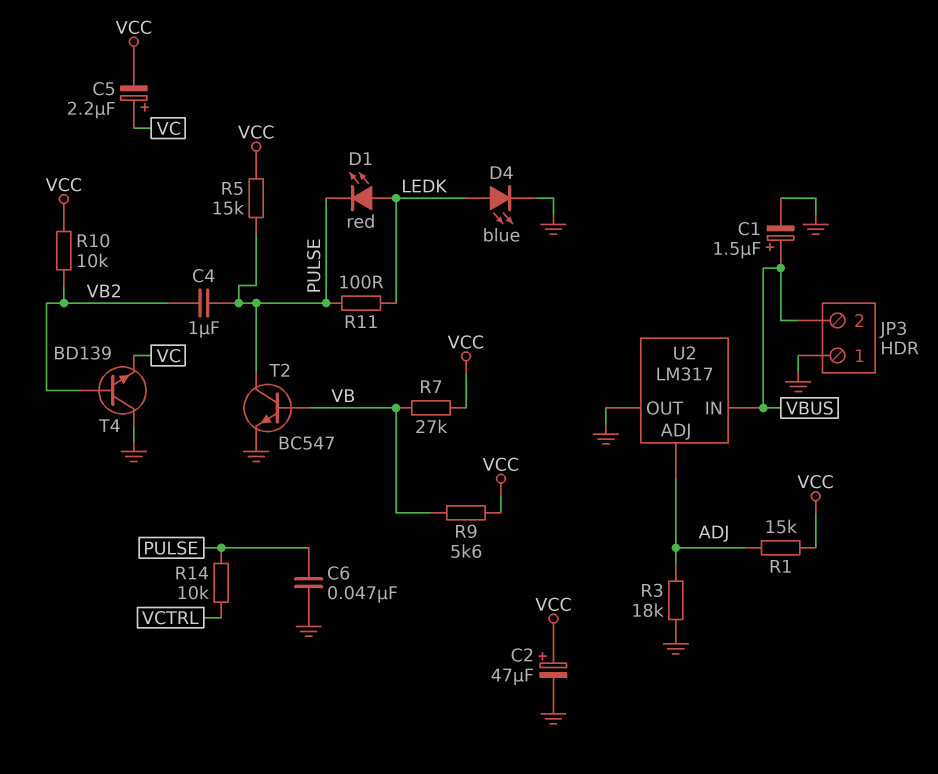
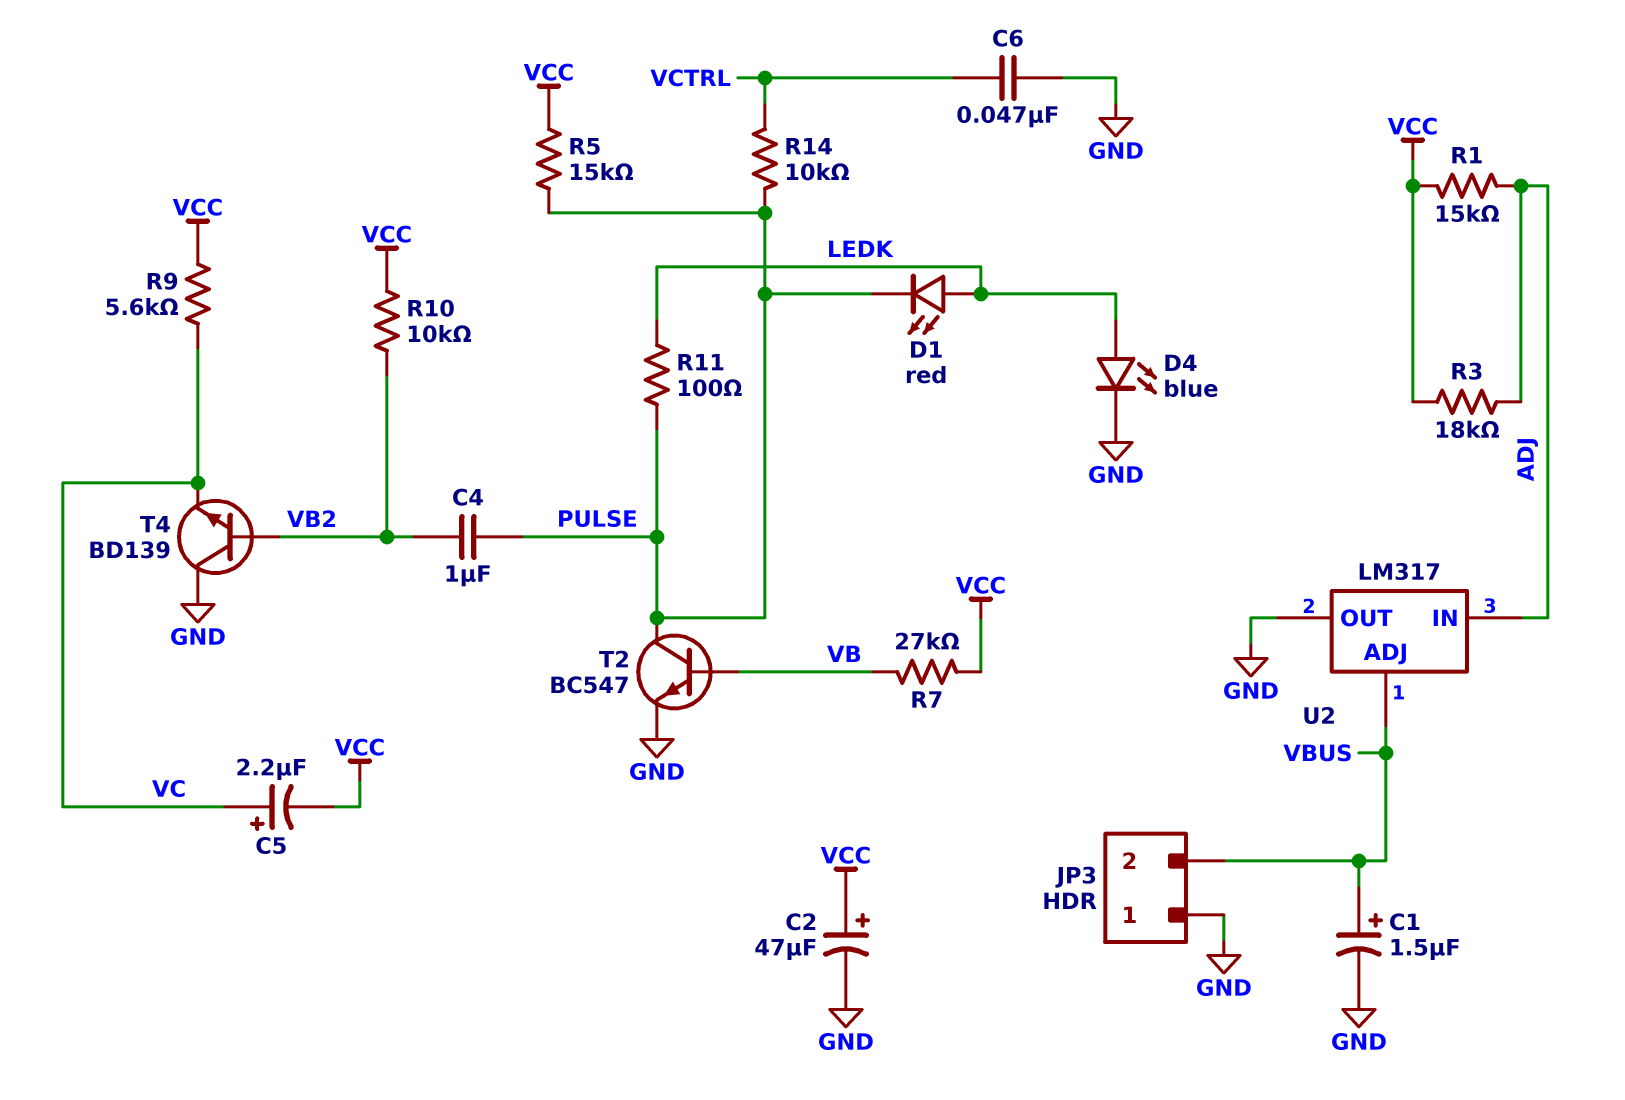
C6: 47nF (GND, PULSE) -> 47nF (GND, VCTRL)
R3: 18k (ADJ, GND) -> 18k (ADJ, VCC)
R9: 5.6k (VB, VCC) -> 5.6k (VC, VCC)
U2 pin ADJ: ADJ -> VBUS
U2 pin IN: VBUS -> ADJ

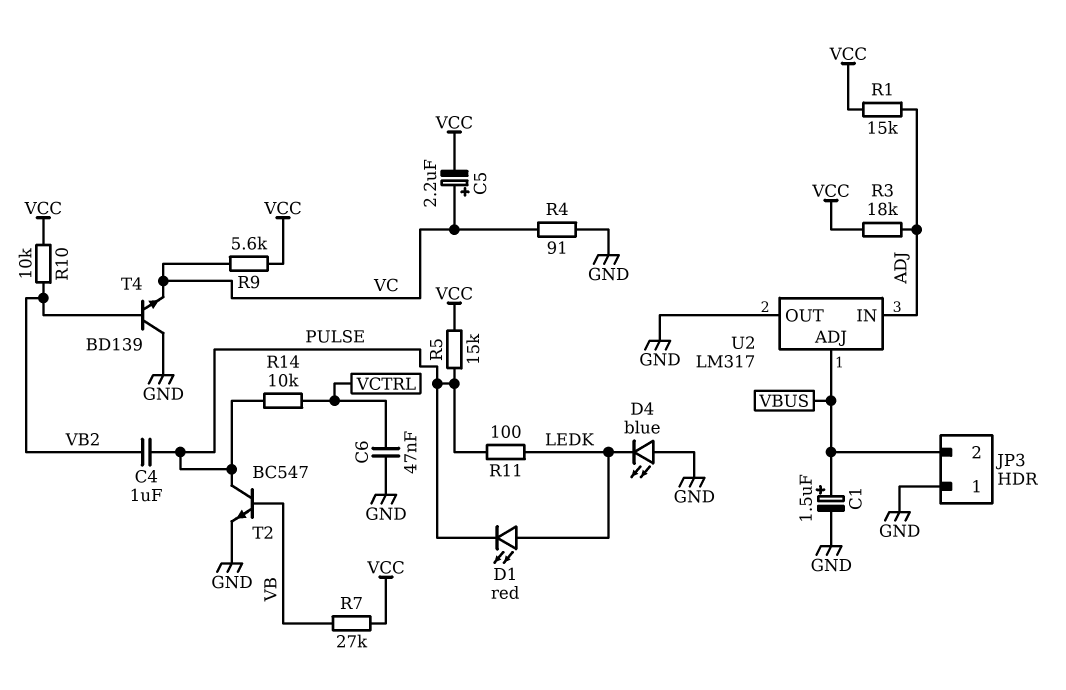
C2: 47uF (plus VCC, minus GND) -> none
D4: LED blue (A LEDK, K GND) -> LED blue (A GND, K LEDK)
R4: none -> 91 (GND, VC)

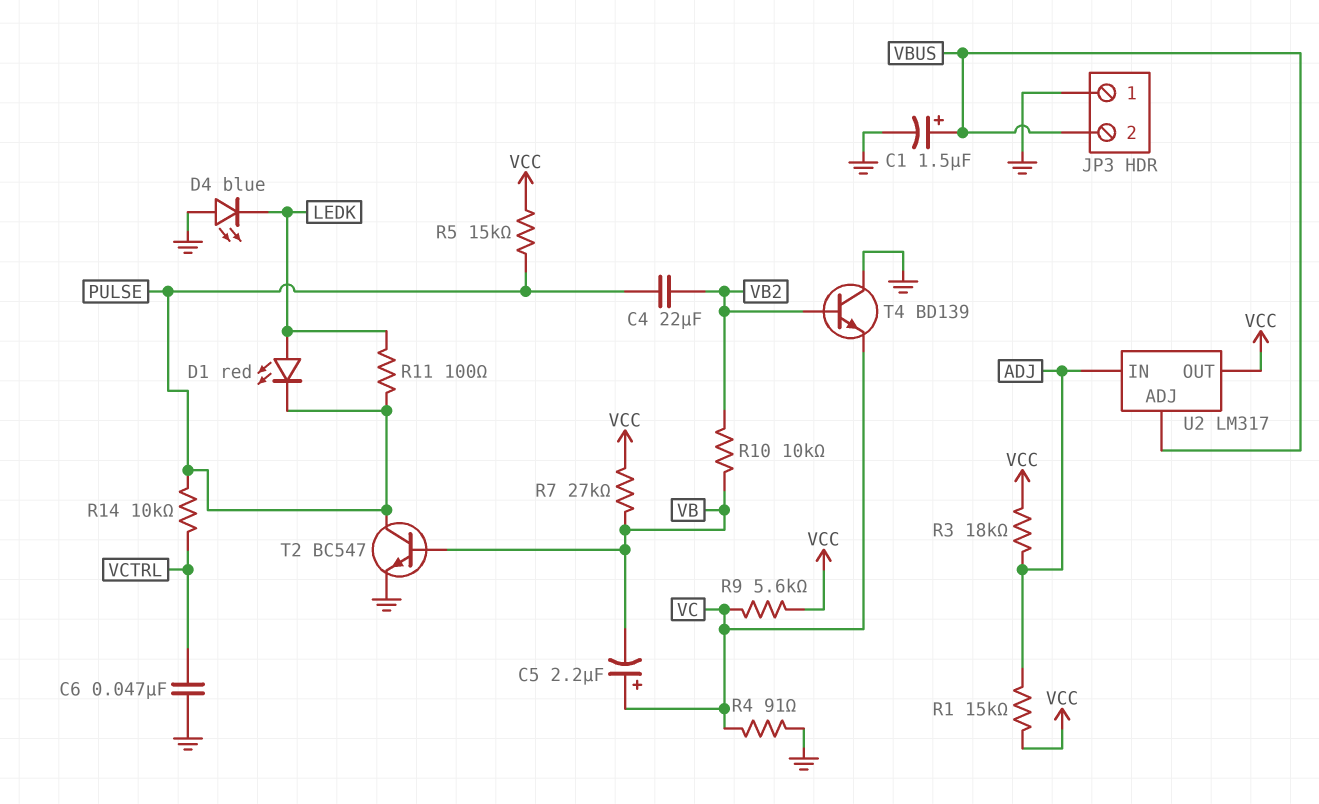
C4: 1uF (PULSE, VB2) -> 22uF (PULSE, VB2)
C5: 2.2uF (plus VC, minus VCC) -> 2.2uF (plus VC, minus VB)
R10: 10k (VB2, VCC) -> 10k (VB, VB2)
U2 pin OUT: GND -> VCC

